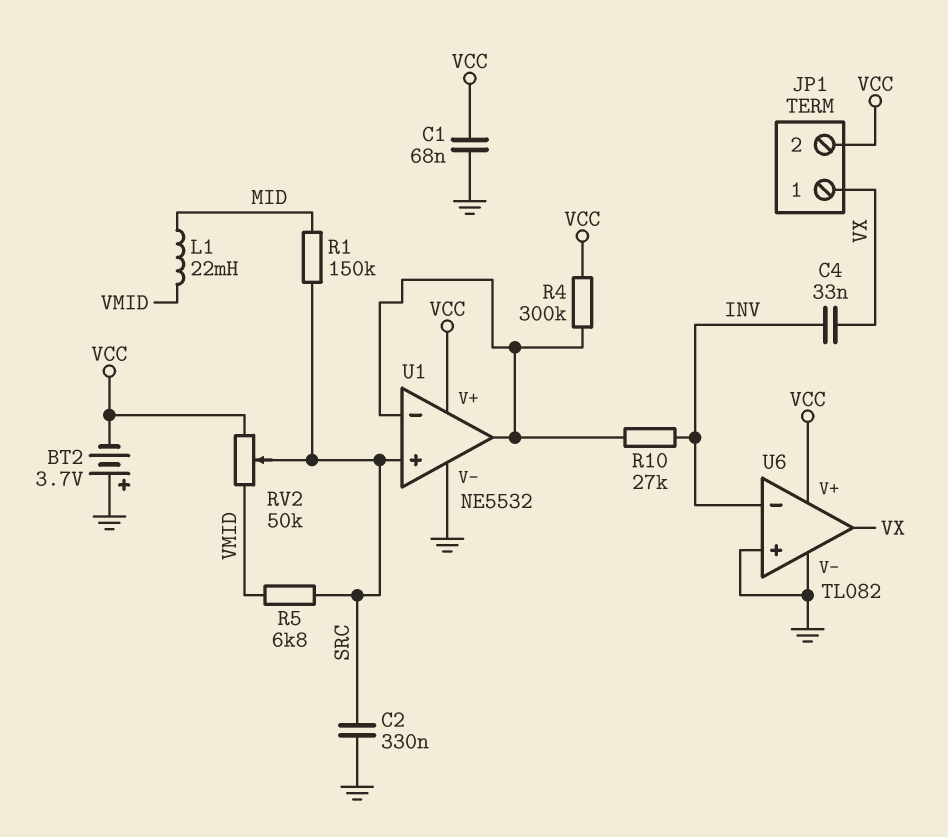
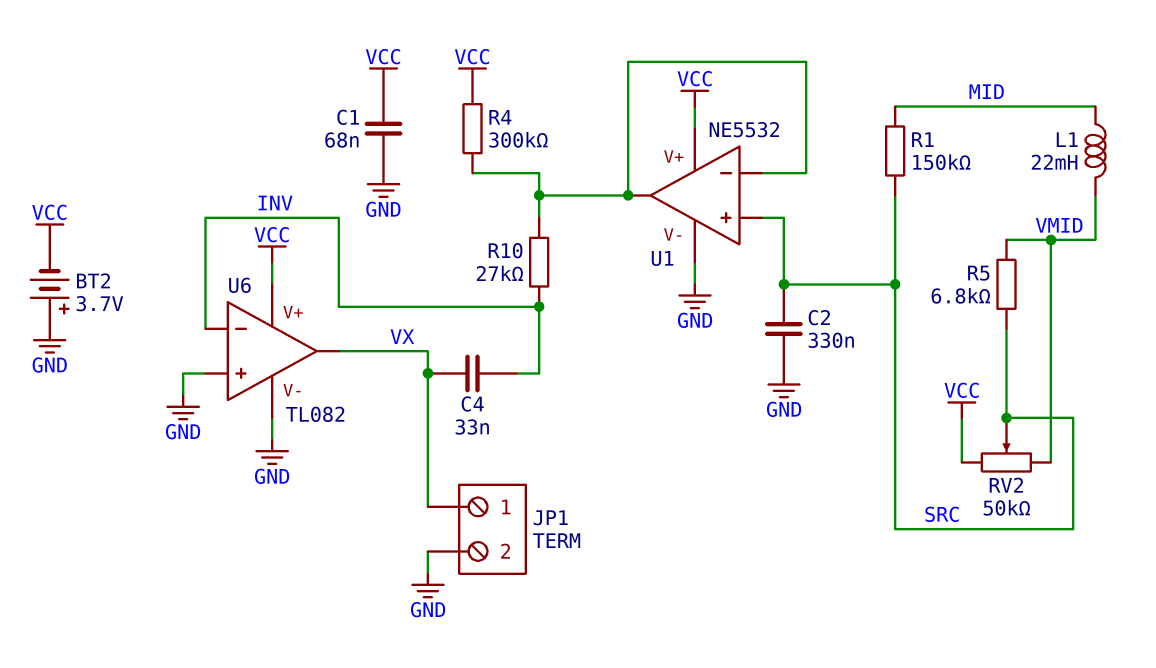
JP1 pin 2: VCC -> GND

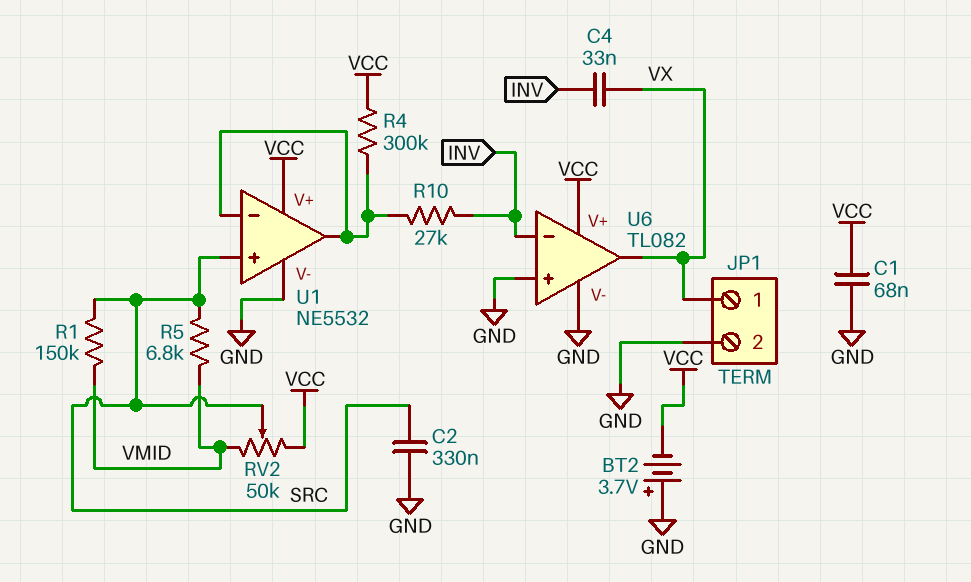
L1: 22mH (MID, VMID) -> none
R1: 150k (MID, SRC) -> 150k (SRC, VMID)

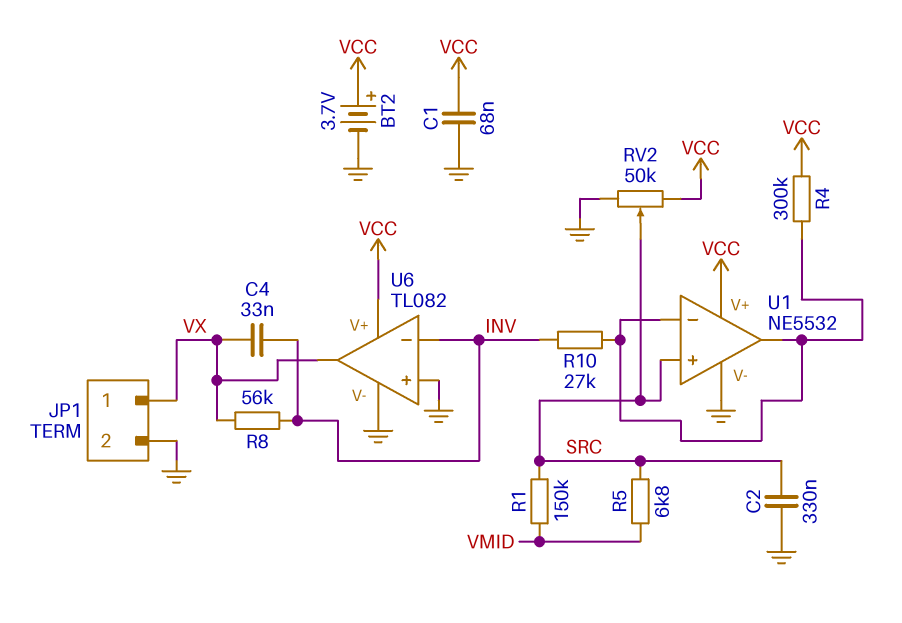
BT2: 3.7V (plus GND, minus VCC) -> 3.7V (plus VCC, minus GND)
R8: none -> 56k (INV, VX)
RV2: 50k (VCC, VMID, wiper SRC) -> 50k (GND, VCC, wiper SRC)

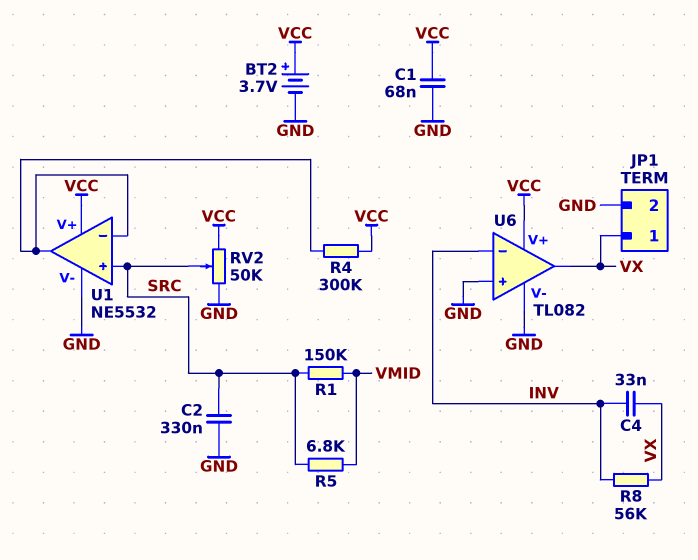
R10: 27k (INV, U1/in-) -> none

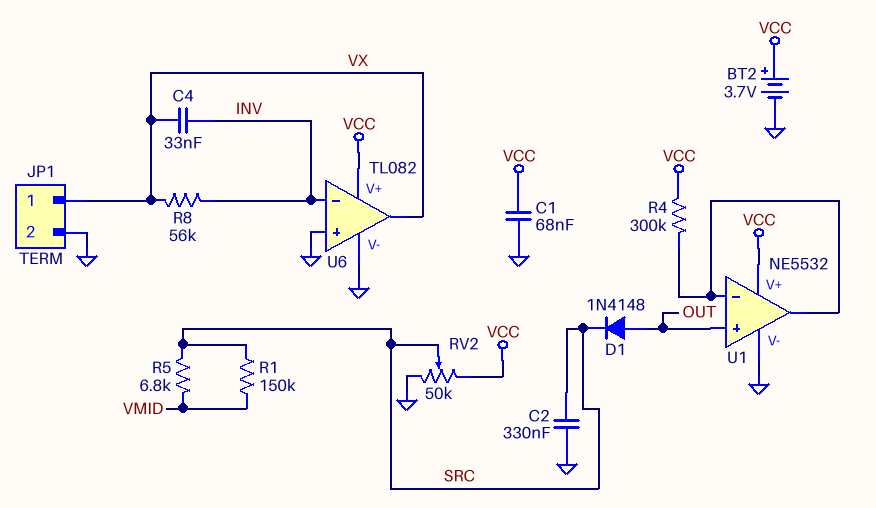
D1: none -> diode 1N4148 (A OUT, K SRC)
U1 pin in+: SRC -> OUT

